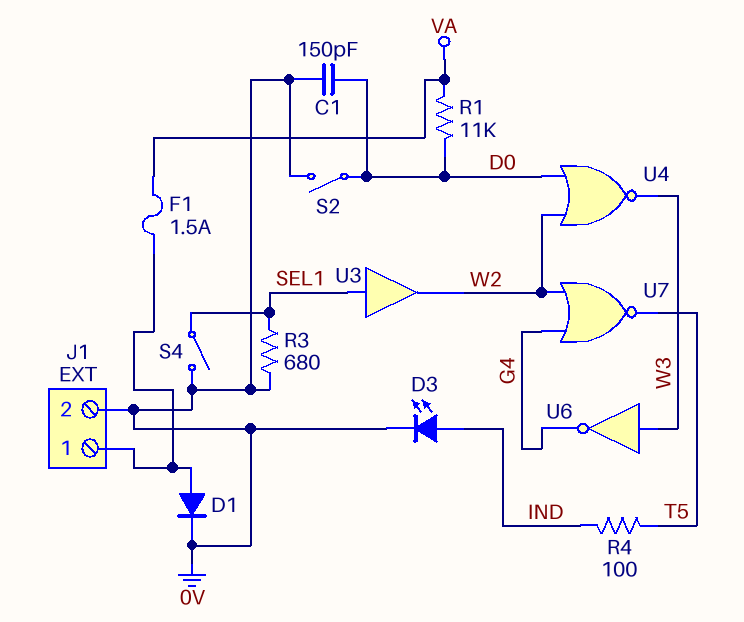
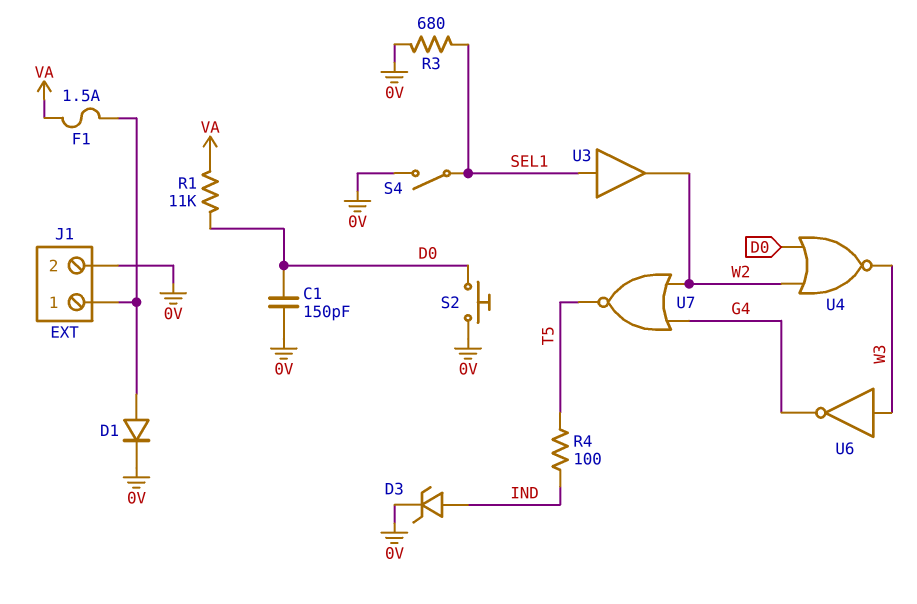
D3: LED (A IND, K 0V) -> zener (A IND, K 0V)
S2: switch (0V, D0) -> button (0V, D0)

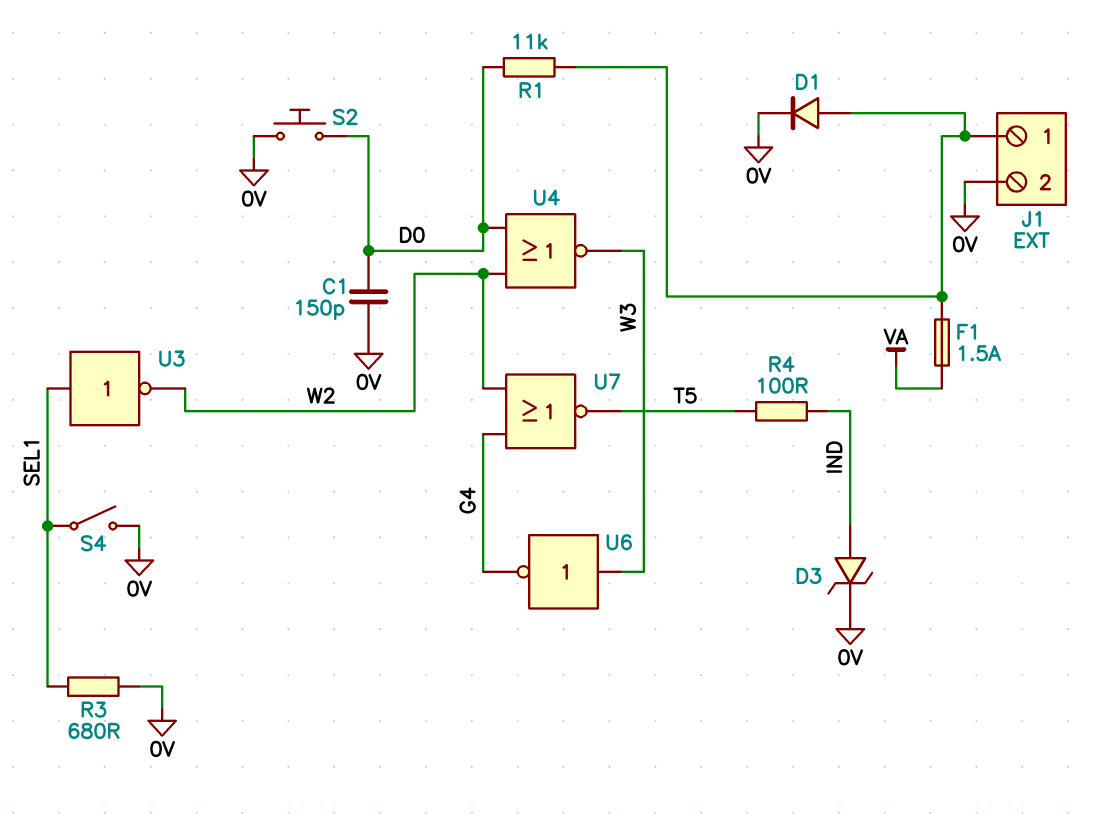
R1: 11k (D0, VA) -> 11k (D0, J1/1)
U3: buffer (in SEL1, out W2) -> NOT (in SEL1, out W2)

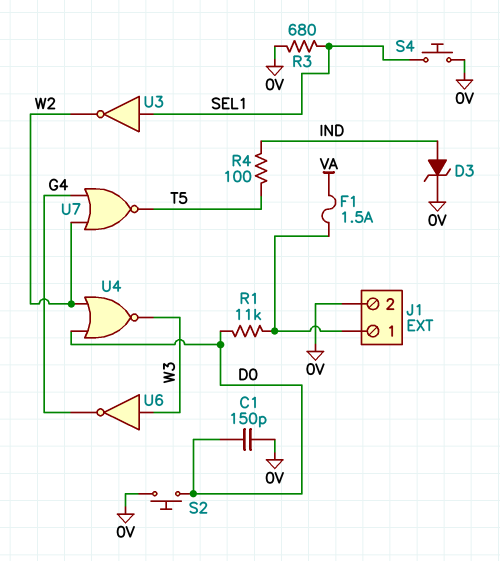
D1: diode (A J1/1, K 0V) -> none
S4: switch (0V, SEL1) -> button (0V, SEL1)

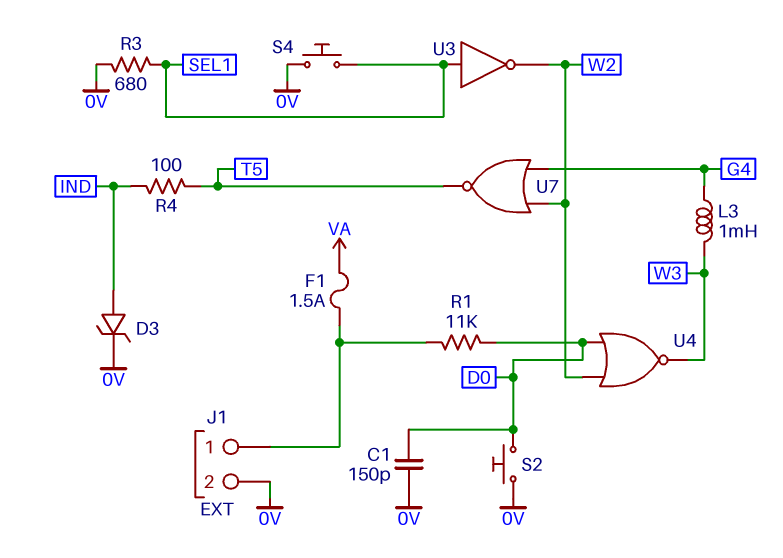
L3: none -> 1mH (G4, W3)
U6: NOT (in W3, out G4) -> none

